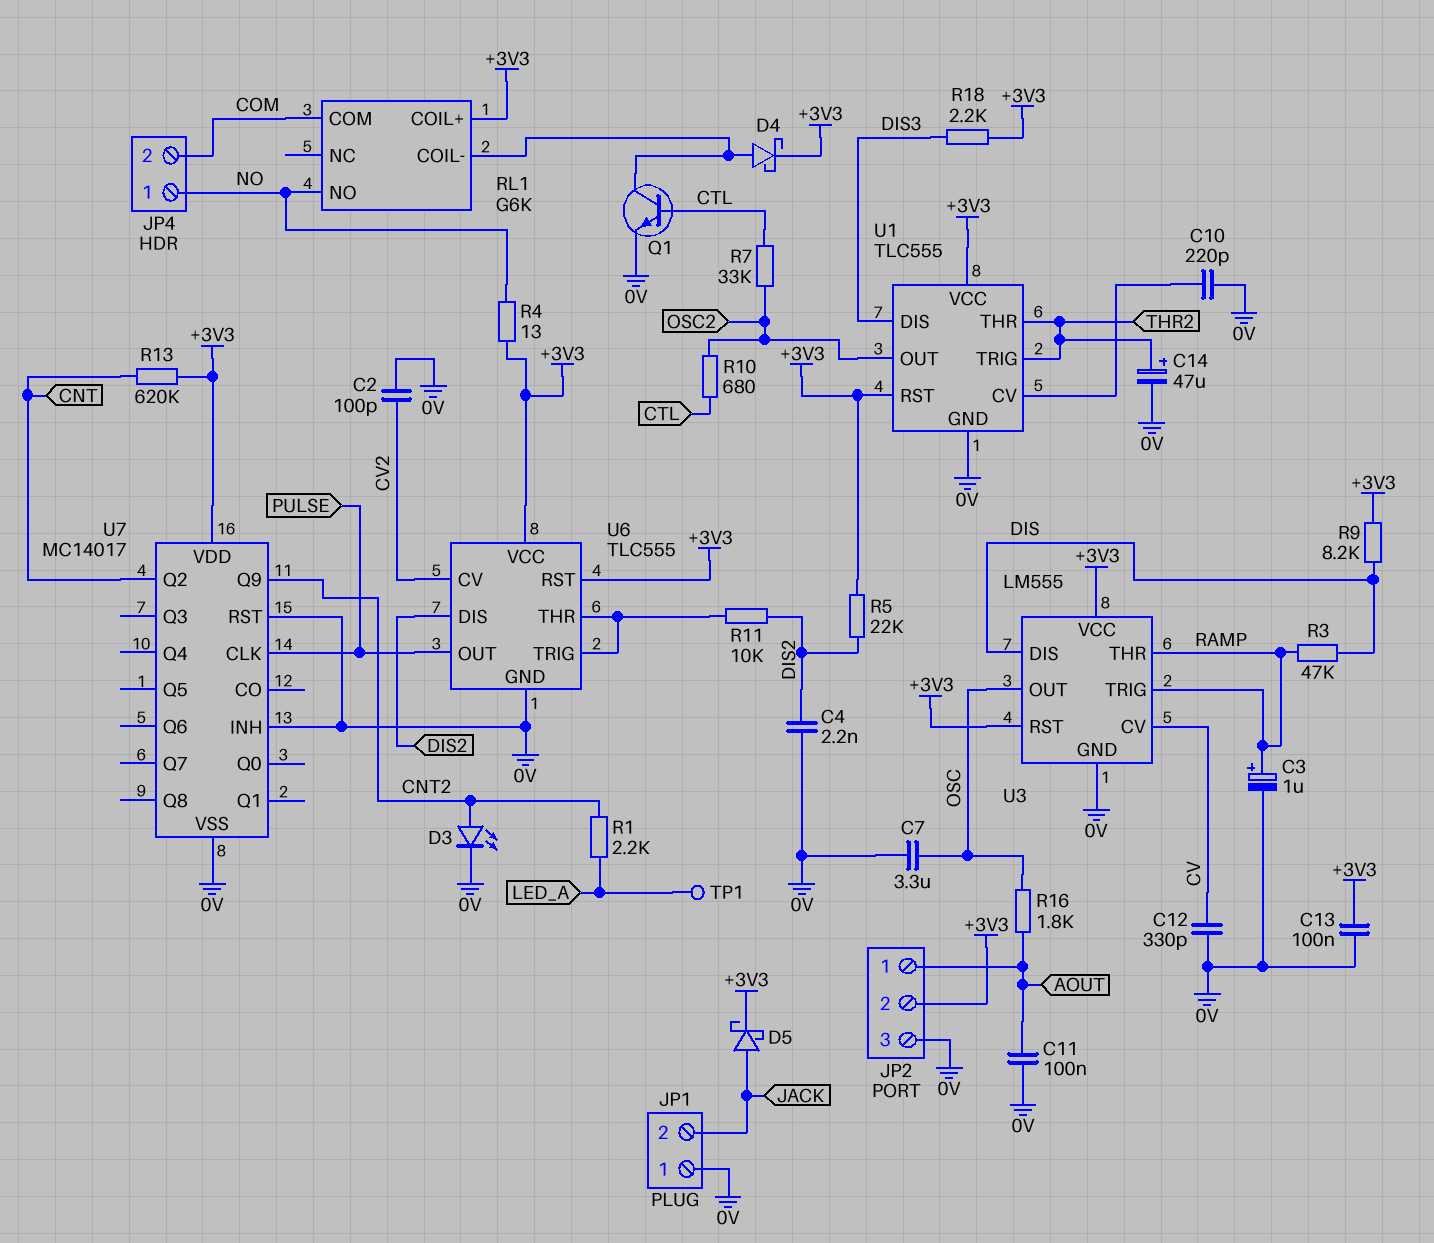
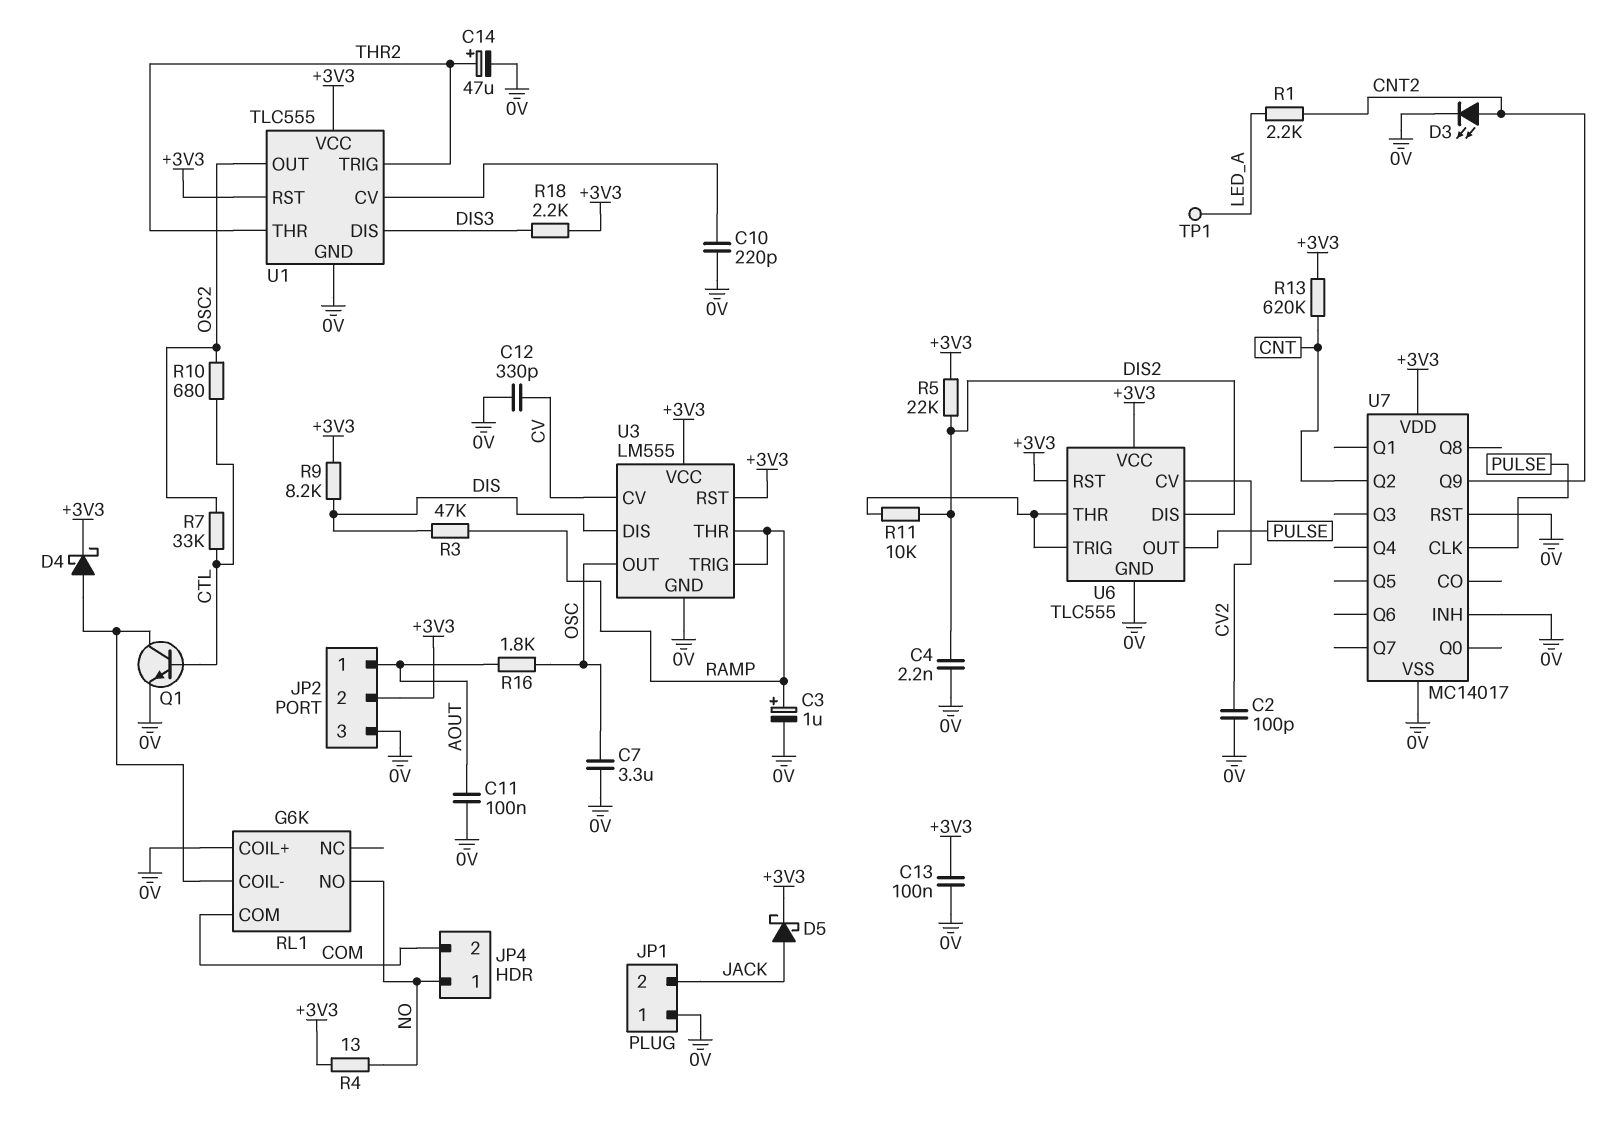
RL1 pin COIL+: +3V3 -> 0V

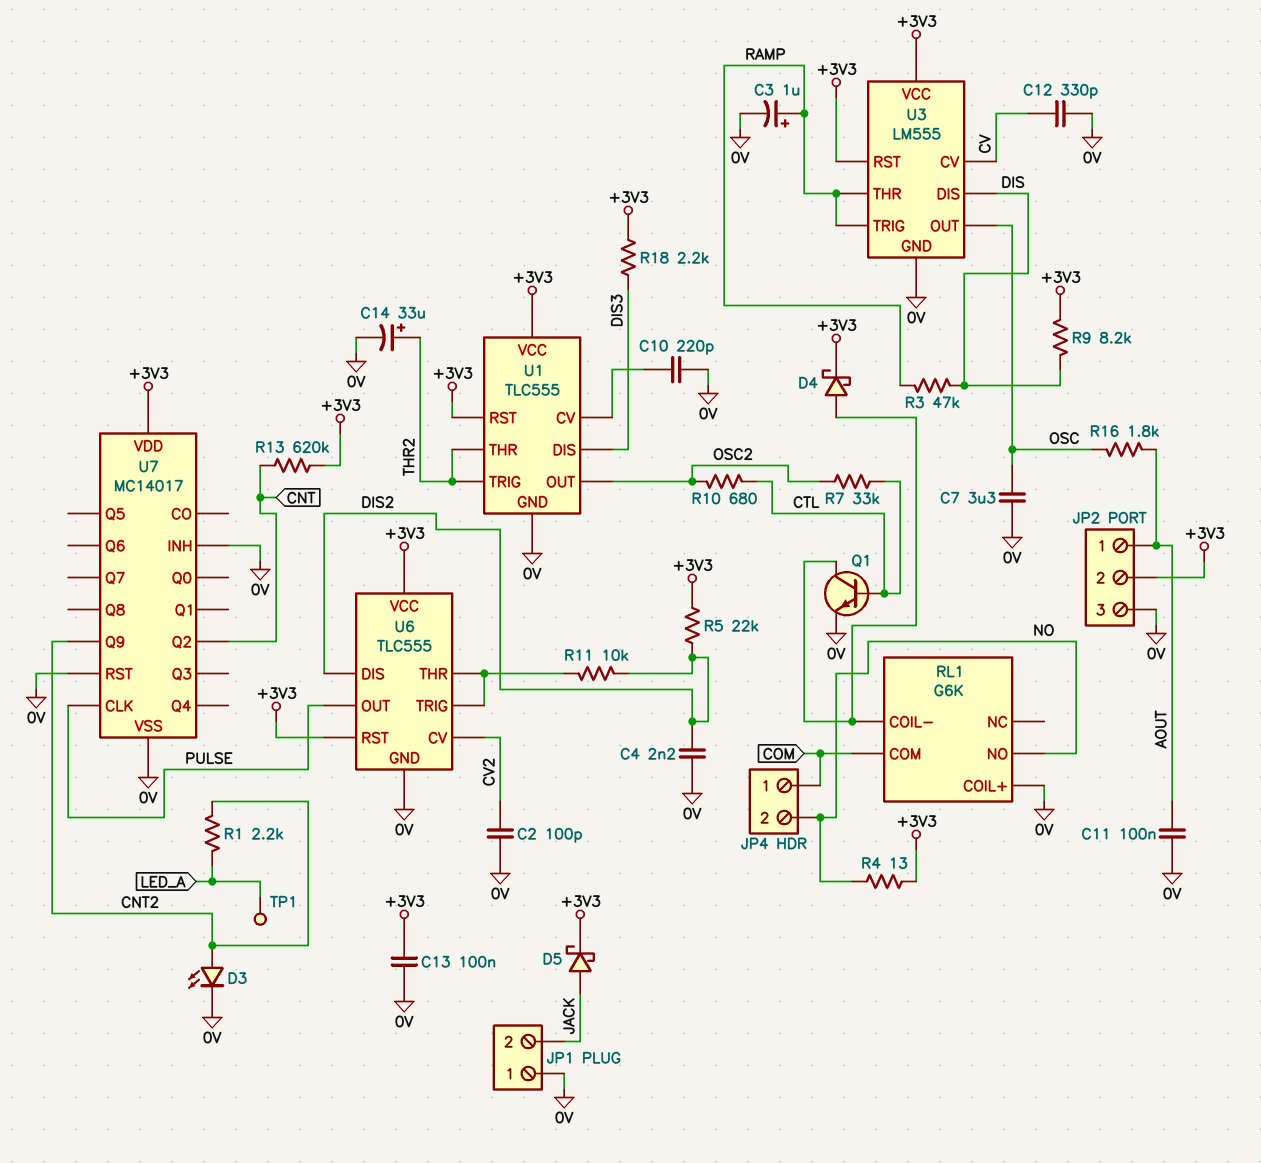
C14: 47uF (plus THR2, minus 0V) -> 33uF (plus THR2, minus 0V)
JP4 pin 1: NO -> COM
JP4 pin 2: COM -> NO

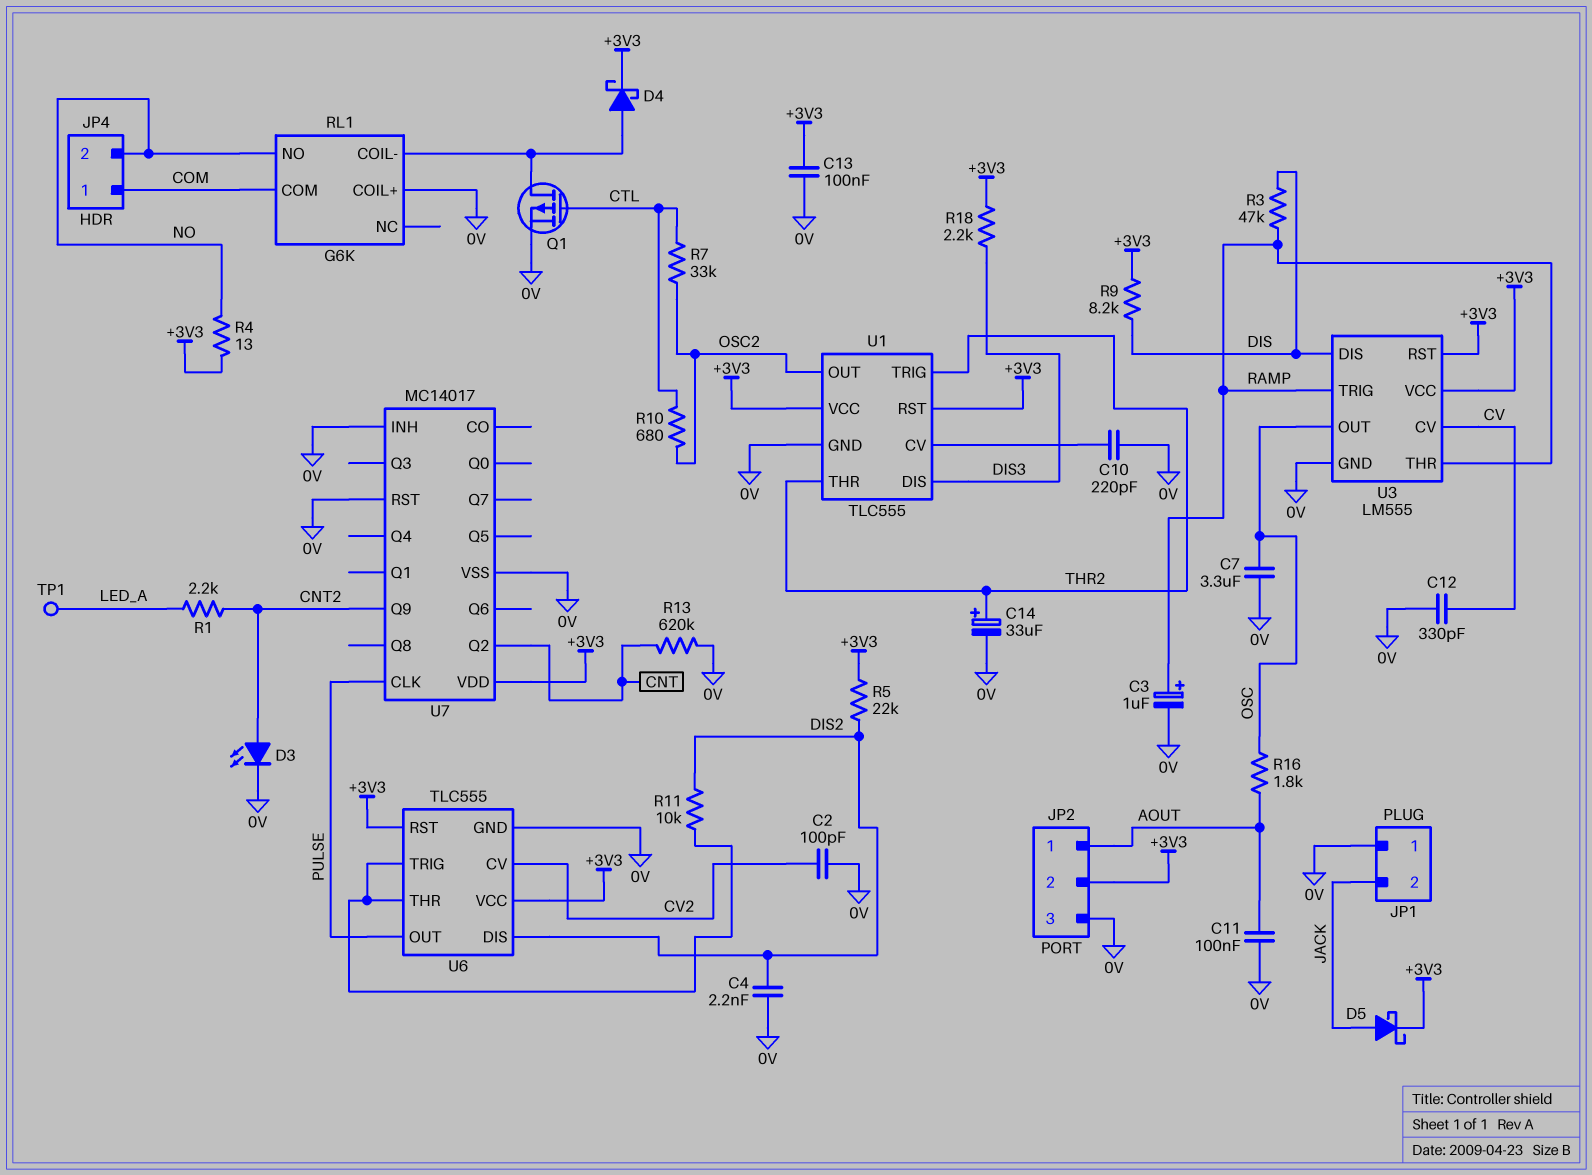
Q1: NPN (B CTL, C RL1/COIL-, E 0V) -> PMOS (G CTL, D RL1/COIL-, S 0V)
R13: 620k (+3V3, CNT) -> 620k (0V, CNT)

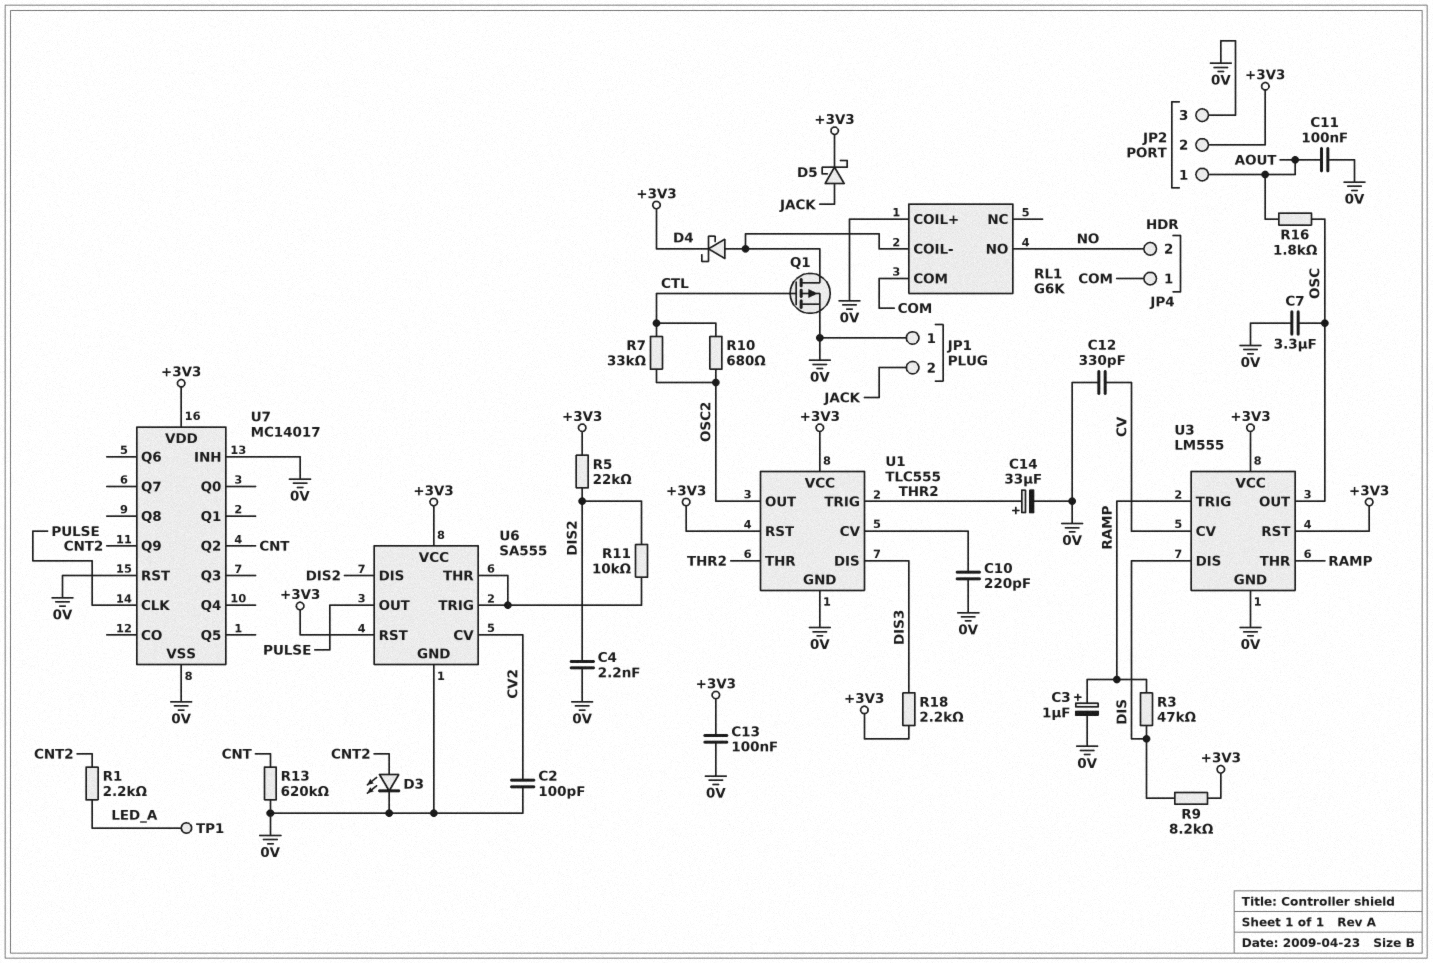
R4: 13 (+3V3, NO) -> none
U6: TLC555 -> SA555

